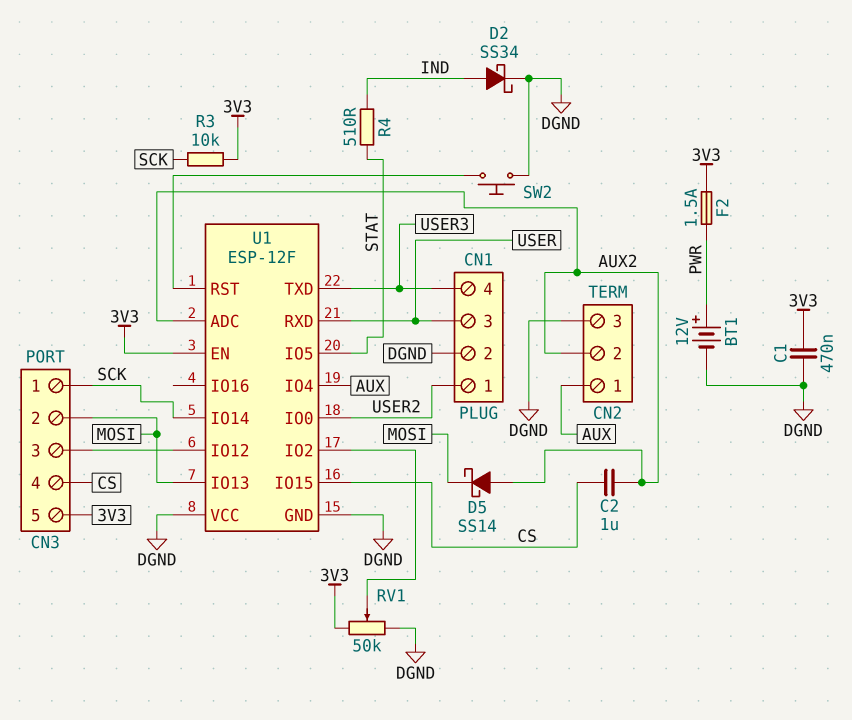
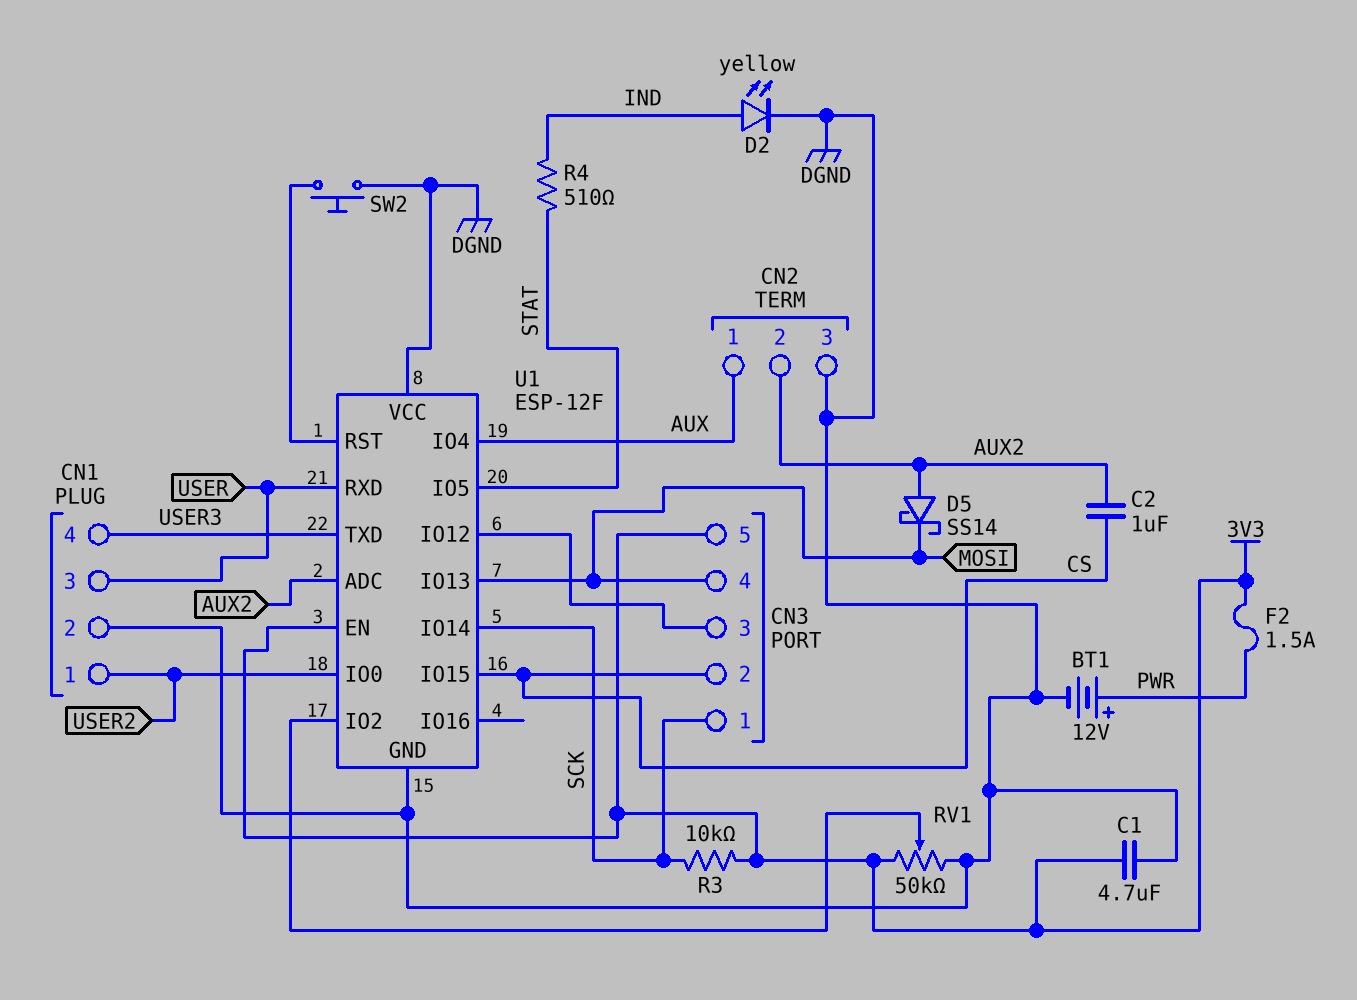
C1: 470nF (3V3, DGND) -> 4.7uF (3V3, DGND)
CN3 pin 2: MOSI -> CS
CN3 pin 4: CS -> MOSI
D2: schottky SS34 (A IND, K DGND) -> LED yellow (A IND, K DGND)

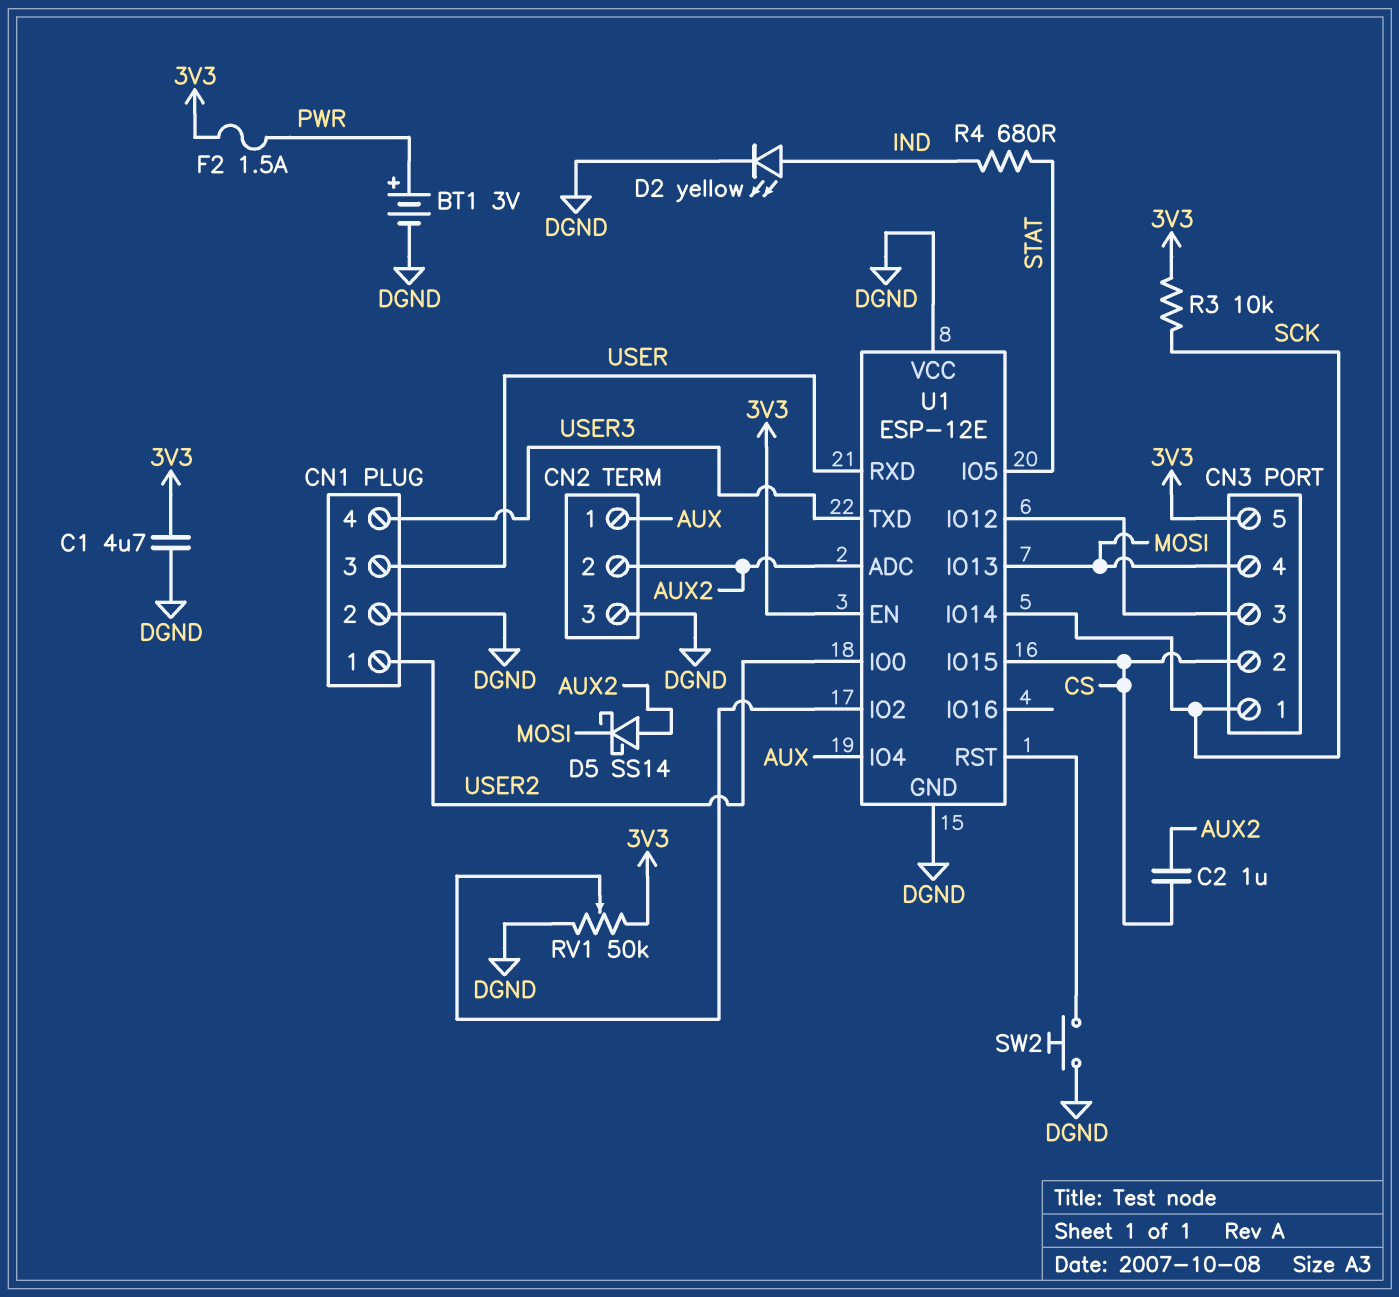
BT1: 12V (plus PWR, minus DGND) -> 3V (plus PWR, minus DGND)
R4: 510 (IND, STAT) -> 680 (IND, STAT)
U1: ESP-12F -> ESP-12E

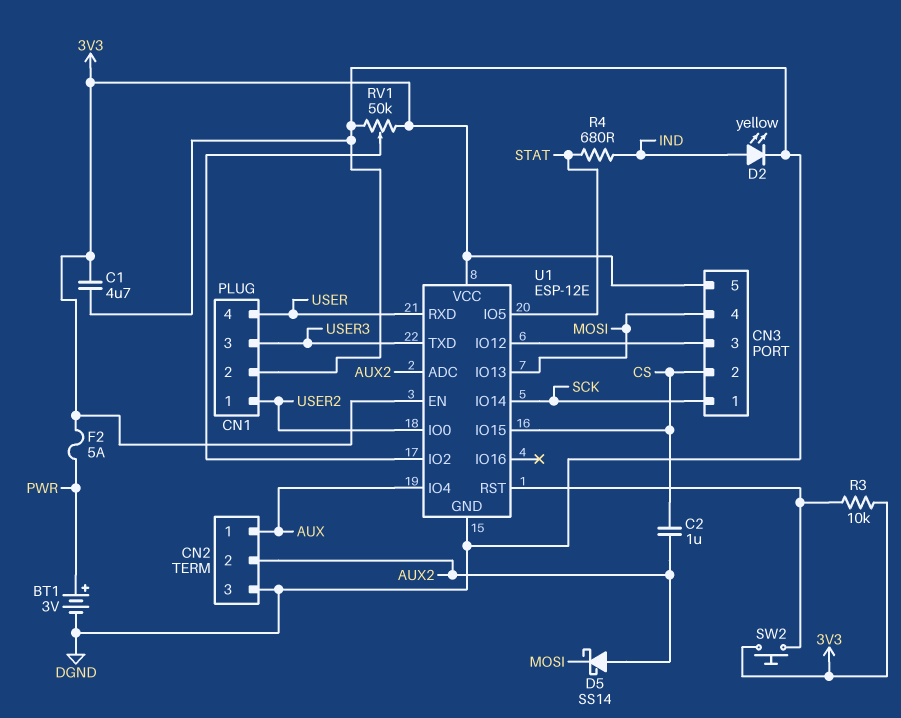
CN1 pin 3: USER -> USER3
CN1 pin 4: USER3 -> USER
F2: 1.5A (3V3, PWR) -> 5A (3V3, PWR)
R3: 10k (3V3, SCK) -> 10k (3V3, U1/RST)
SW2: button (DGND, U1/RST) -> button (3V3, U1/RST)
U1 pin VCC: DGND -> 3V3

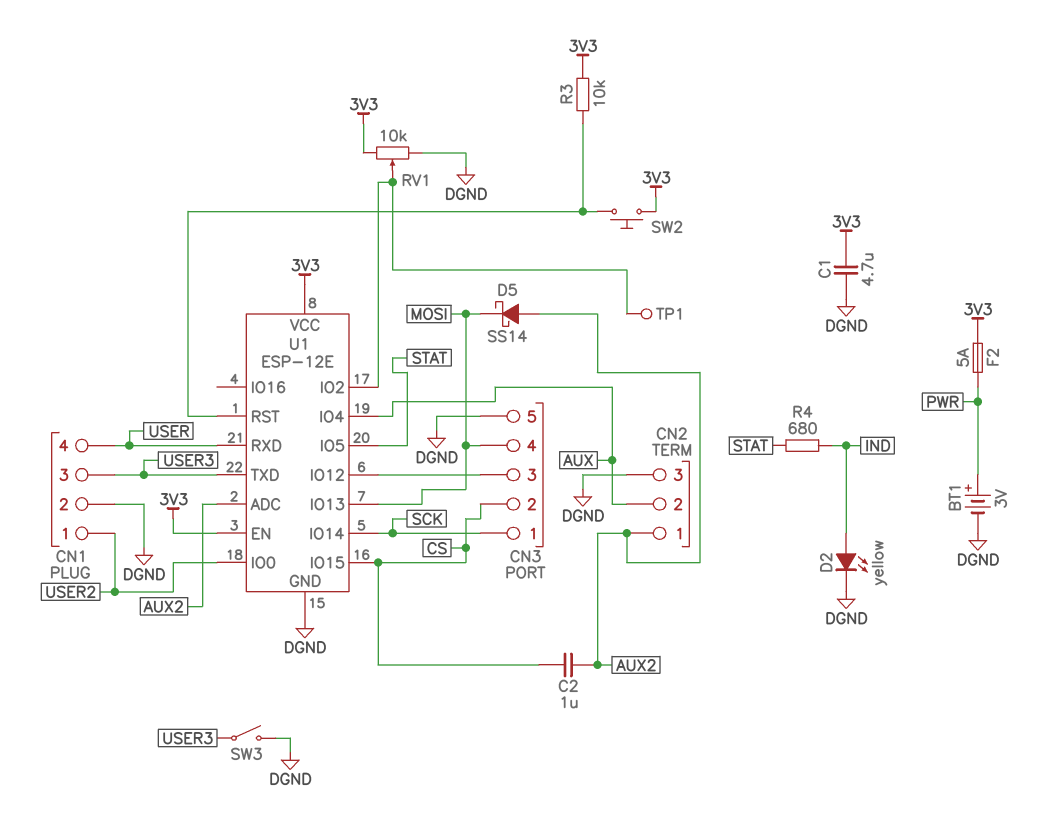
CN2 pin 1: AUX -> AUX2
CN2 pin 2: AUX2 -> AUX
CN3 pin 5: 3V3 -> DGND
RV1: 50k (3V3, DGND, wiper U1/IO2) -> 10k (3V3, DGND, wiper U1/IO2)
SW3: none -> switch (DGND, USER3)
TP1: none -> test point (U1/IO2)

